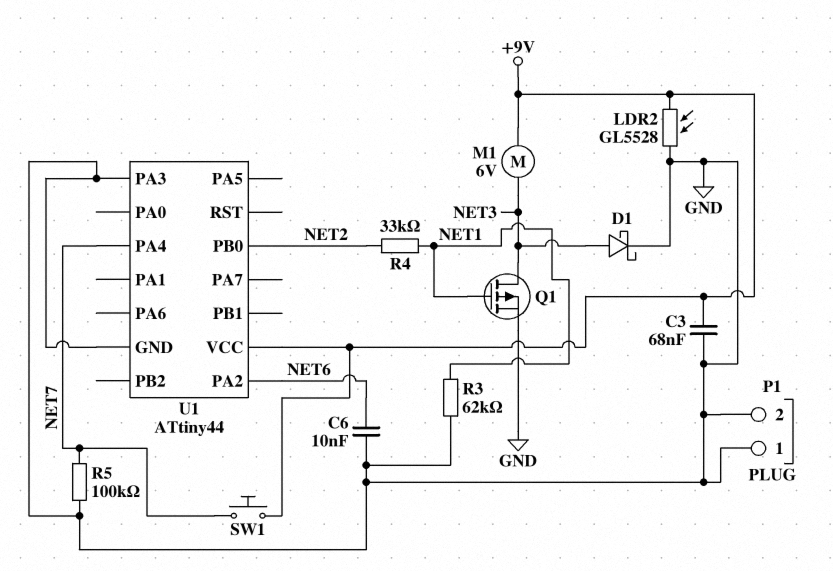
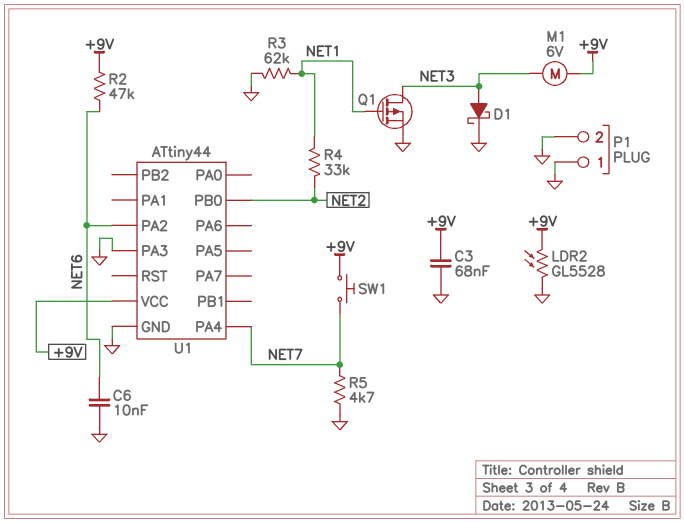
R2: none -> 47k (+9V, NET6)
R5: 100k (GND, NET7) -> 4.7k (GND, NET7)

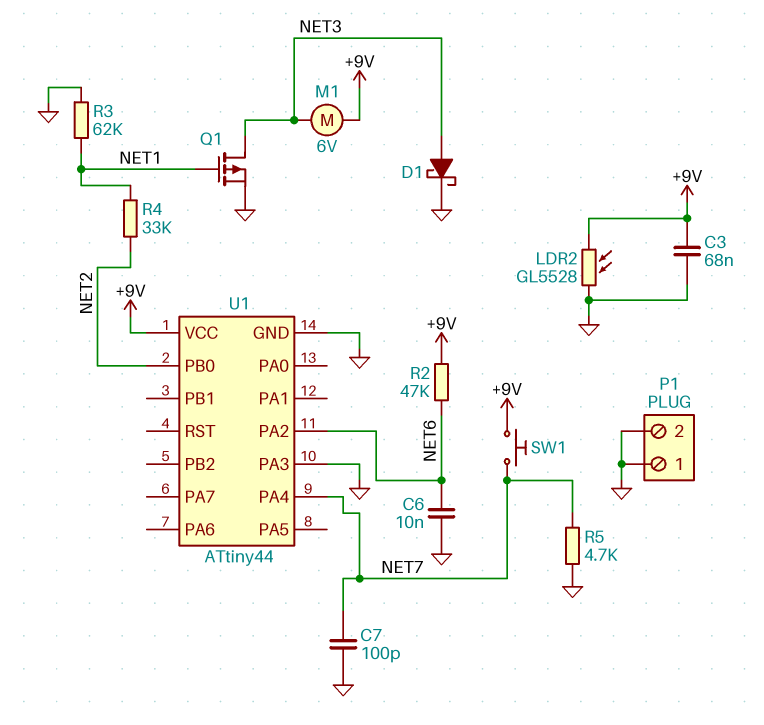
C7: none -> 100pF (GND, NET7)

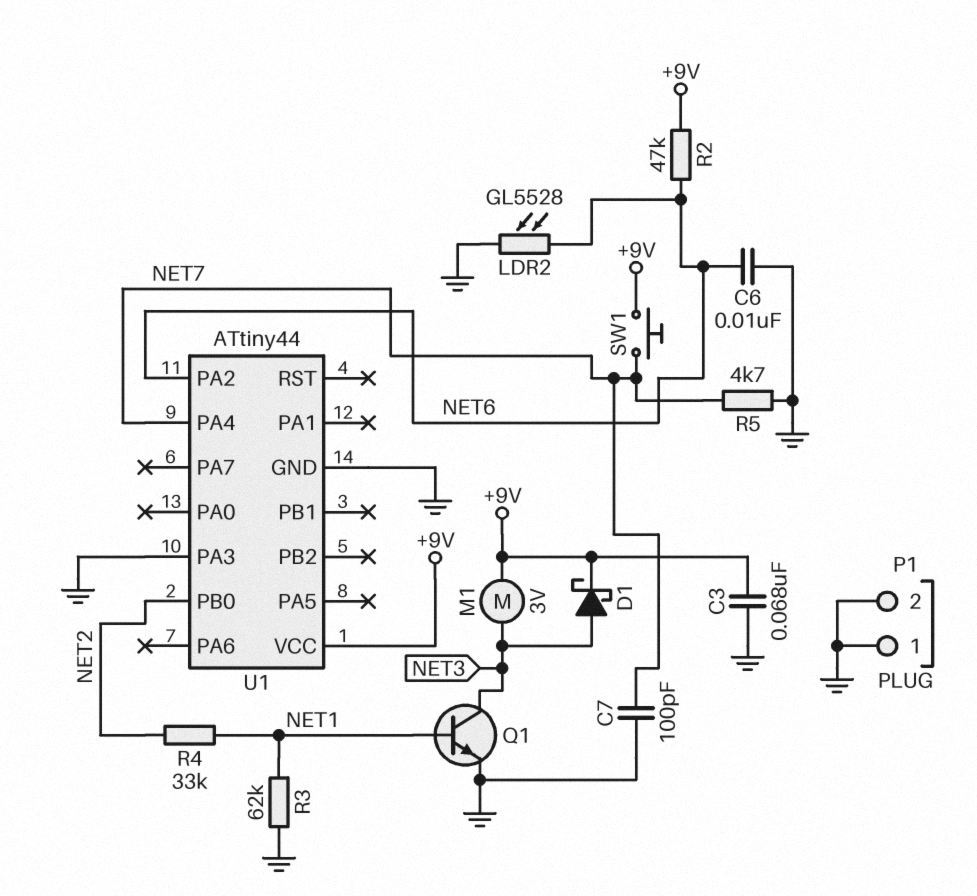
D1: schottky (A NET3, K GND) -> schottky (A NET3, K +9V)
LDR2: GL5528 (+9V, GND) -> GL5528 (GND, NET6)
M1: motor 6V (+9V, NET3) -> motor 3V (+9V, NET3)
Q1: PMOS (G NET1, D NET3, S GND) -> NPN (B NET1, C NET3, E GND)

